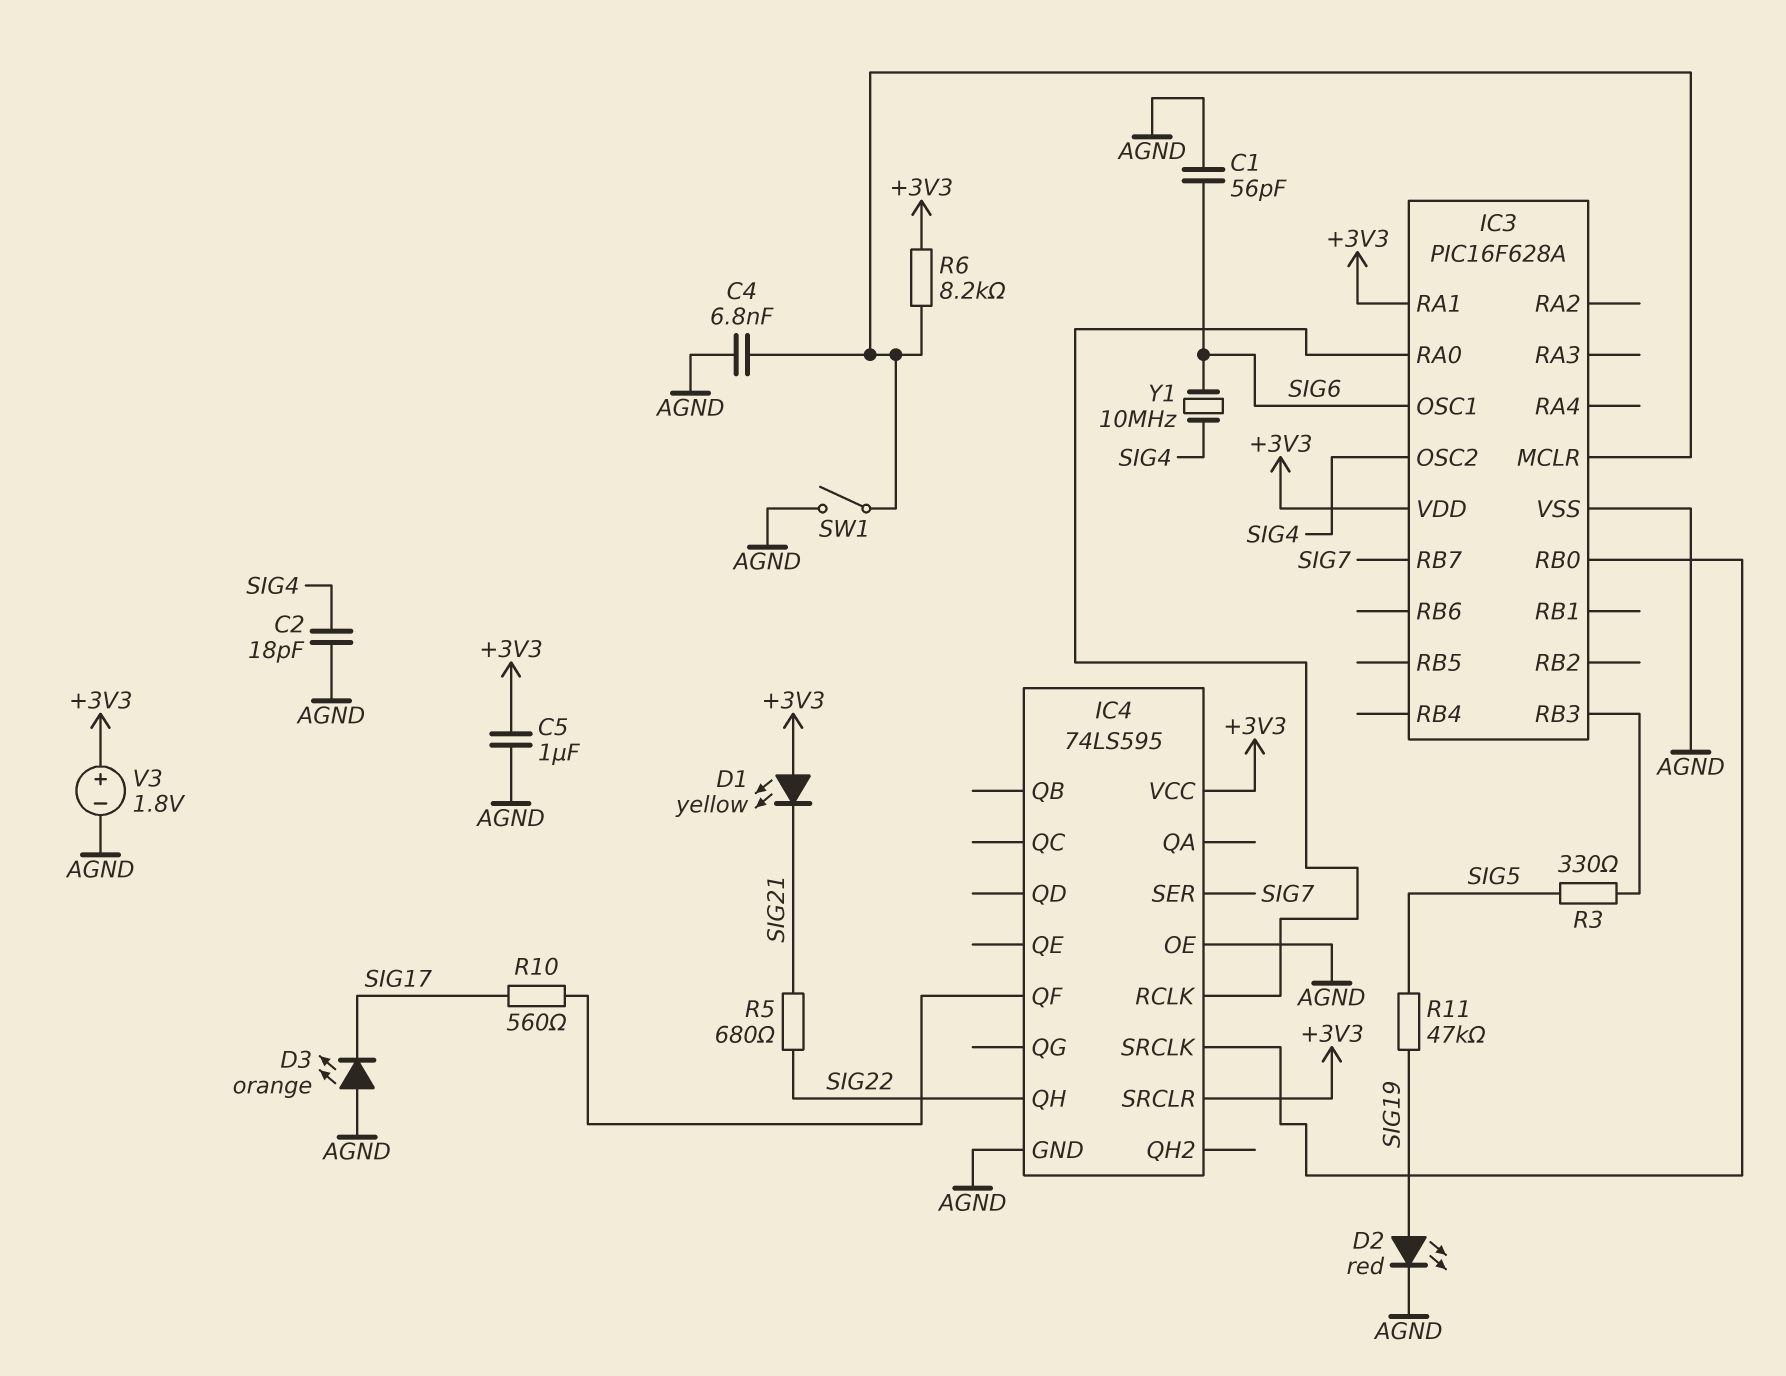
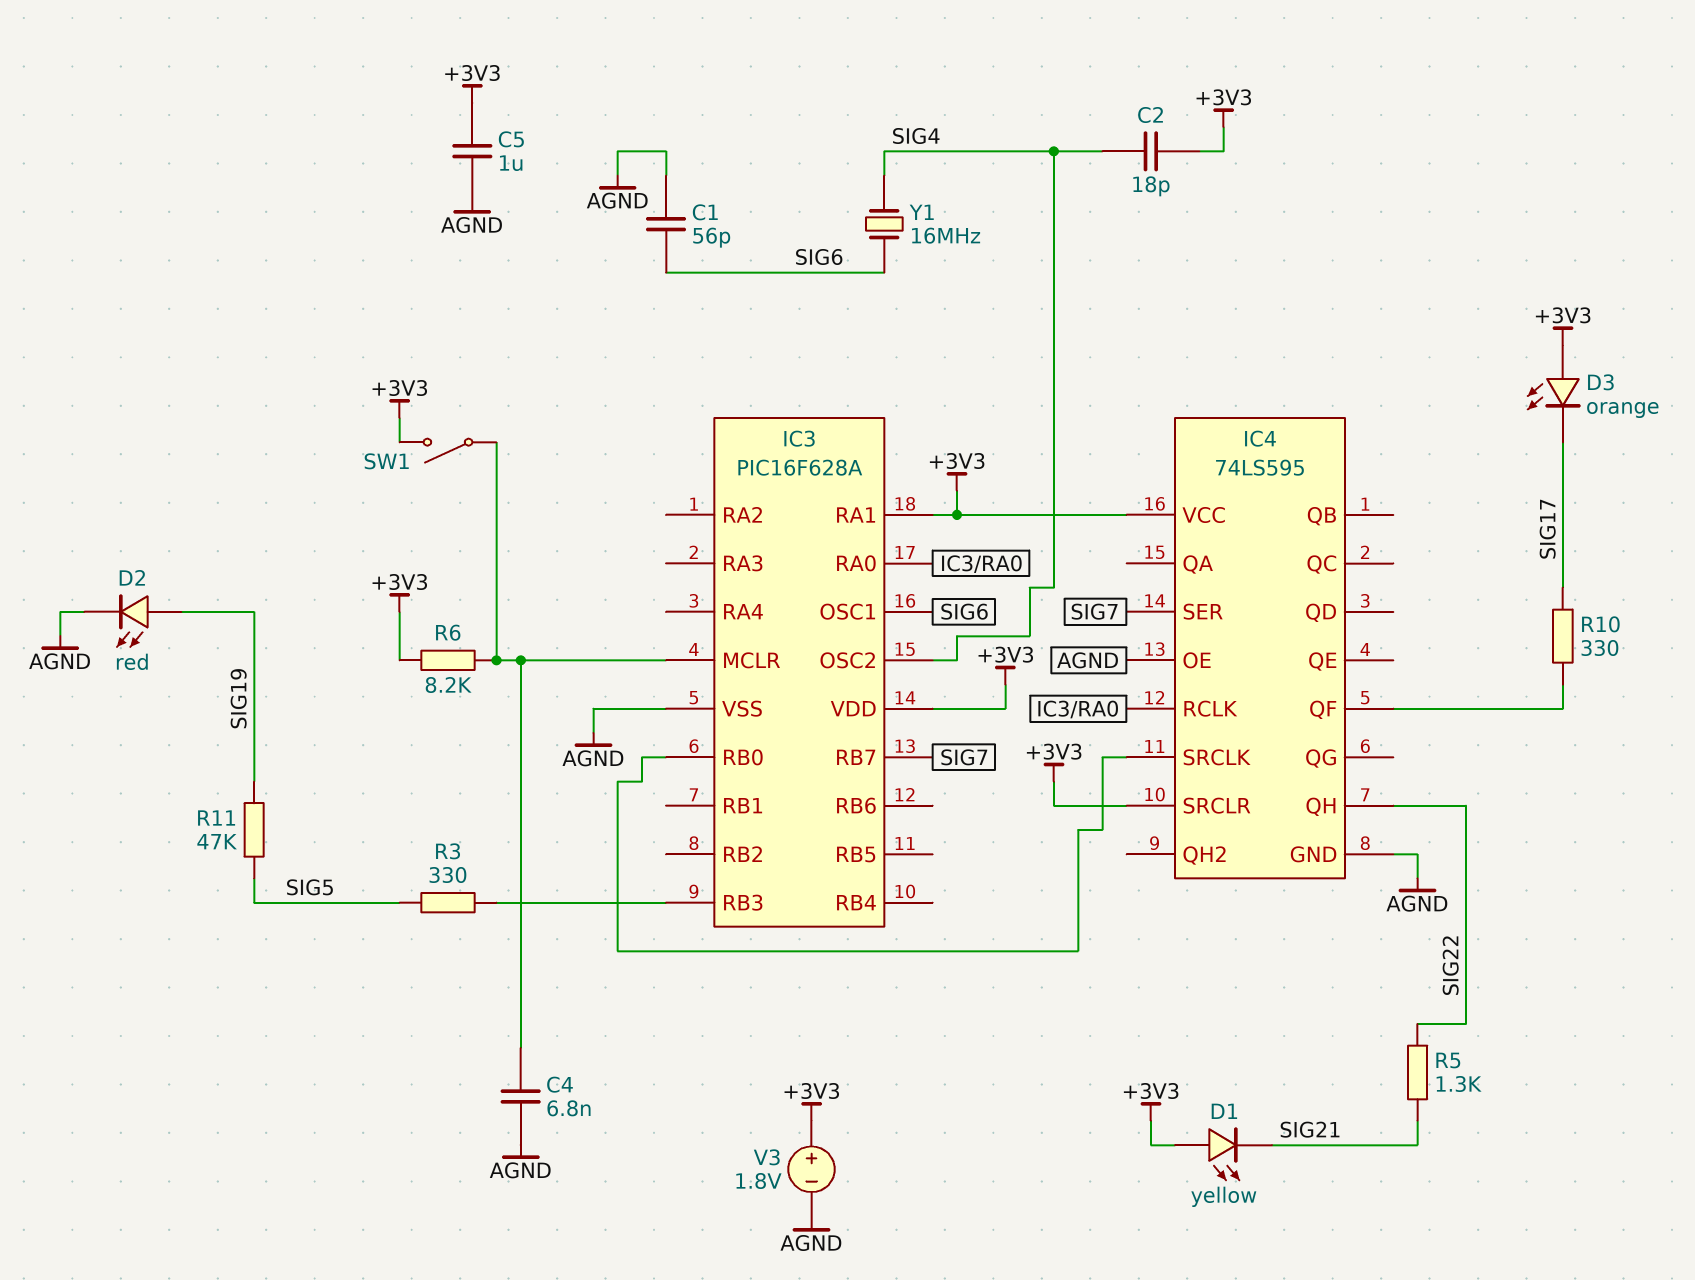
C2: 18pF (AGND, SIG4) -> 18pF (+3V3, SIG4)
D3: LED orange (A AGND, K SIG17) -> LED orange (A +3V3, K SIG17)
R5: 680 (SIG21, SIG22) -> 1.3k (SIG21, SIG22)
R10: 560 (IC4/QF, SIG17) -> 330 (IC4/QF, SIG17)
SW1: switch (AGND, IC3/MCLR) -> switch (+3V3, IC3/MCLR)
Y1: 10MHz (SIG4, SIG6) -> 16MHz (SIG4, SIG6)

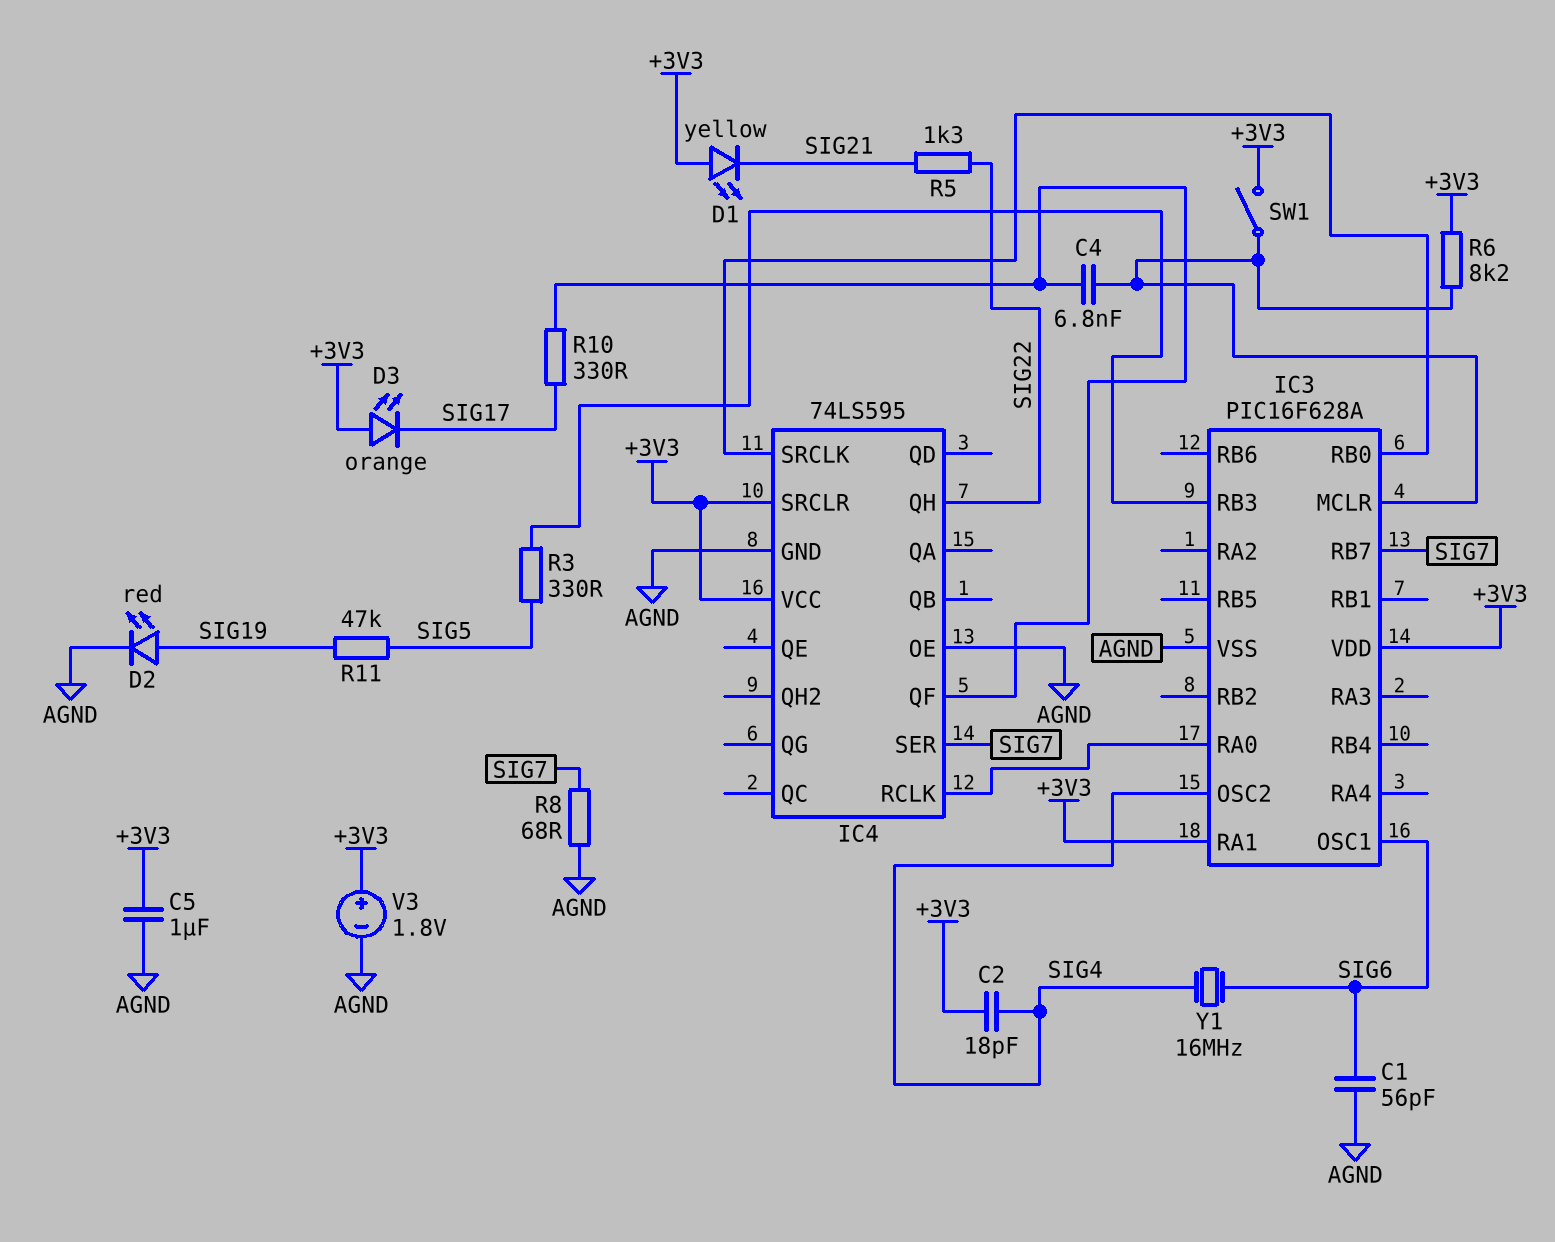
C4: 6.8nF (AGND, IC3/MCLR) -> 6.8nF (IC3/MCLR, IC4/QF)
R8: none -> 68 (AGND, SIG7)

